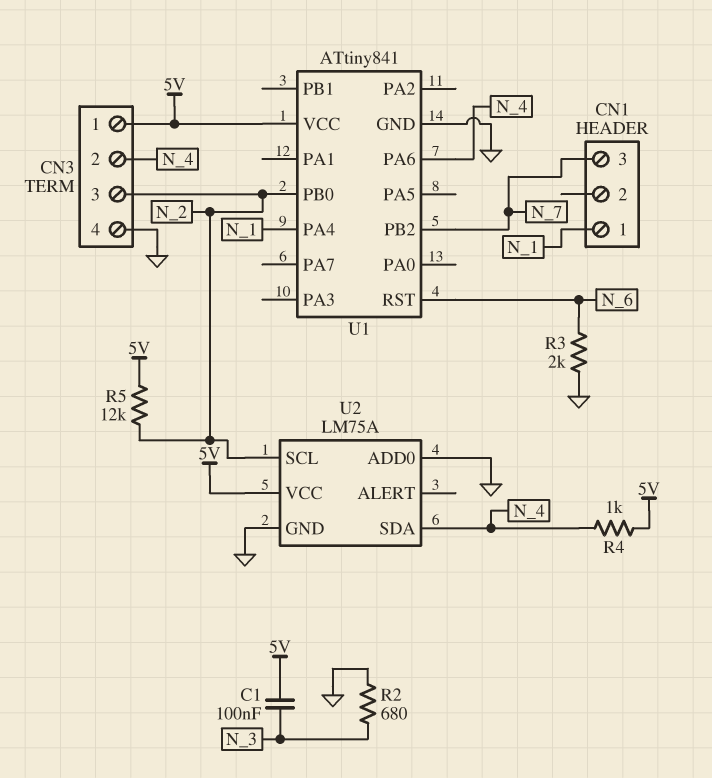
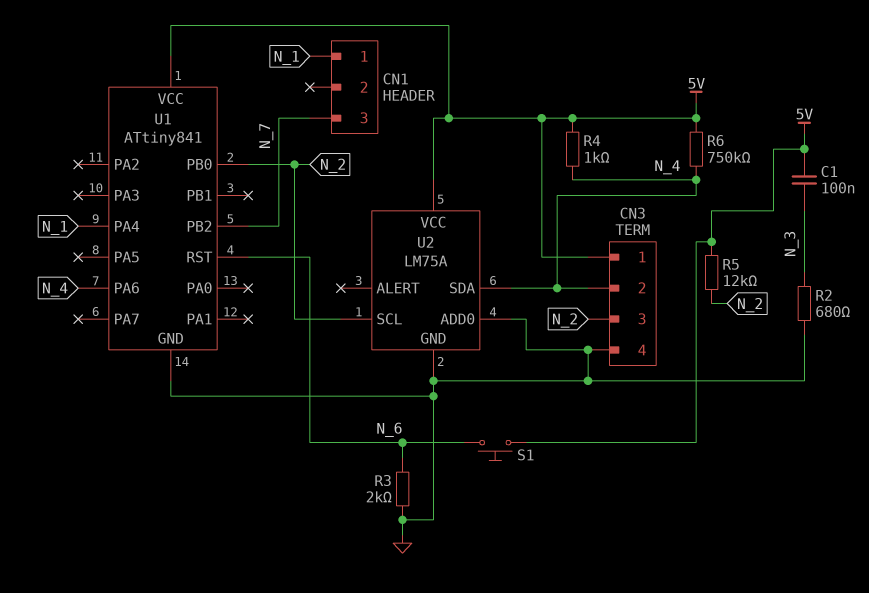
R6: none -> 750k (5V, N_4)
S1: none -> button (5V, N_6)

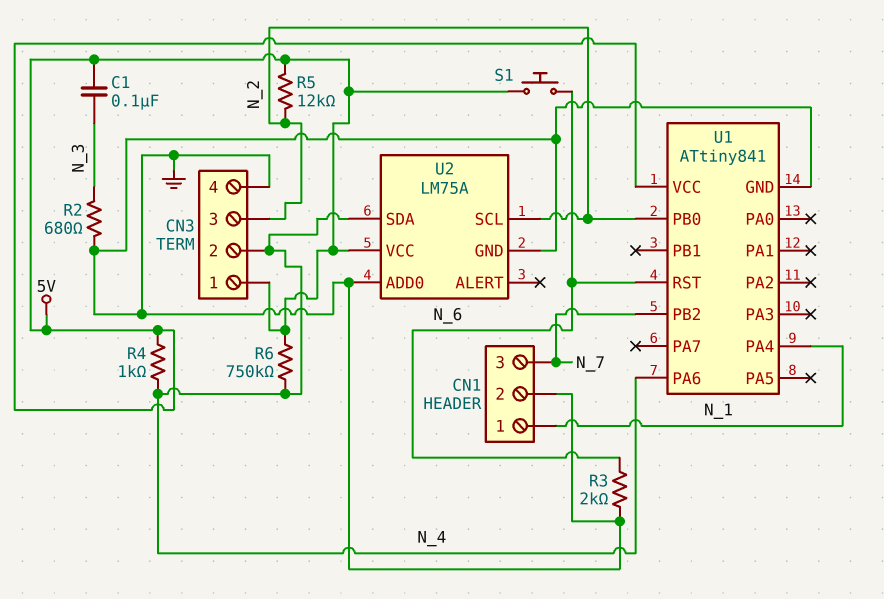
CN1 pin 2: none -> GND

